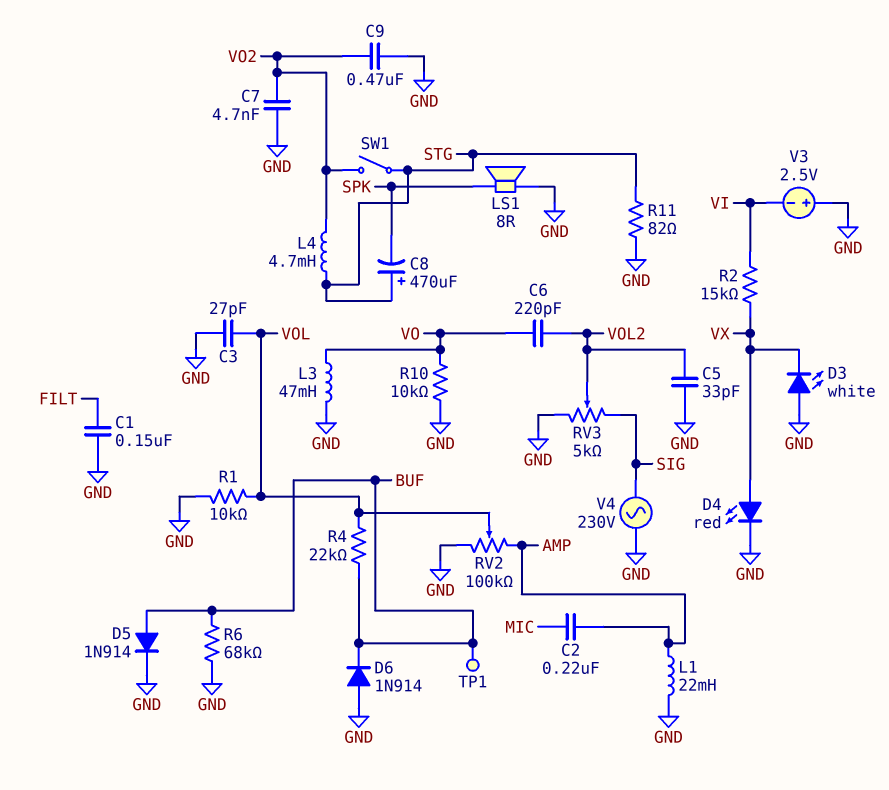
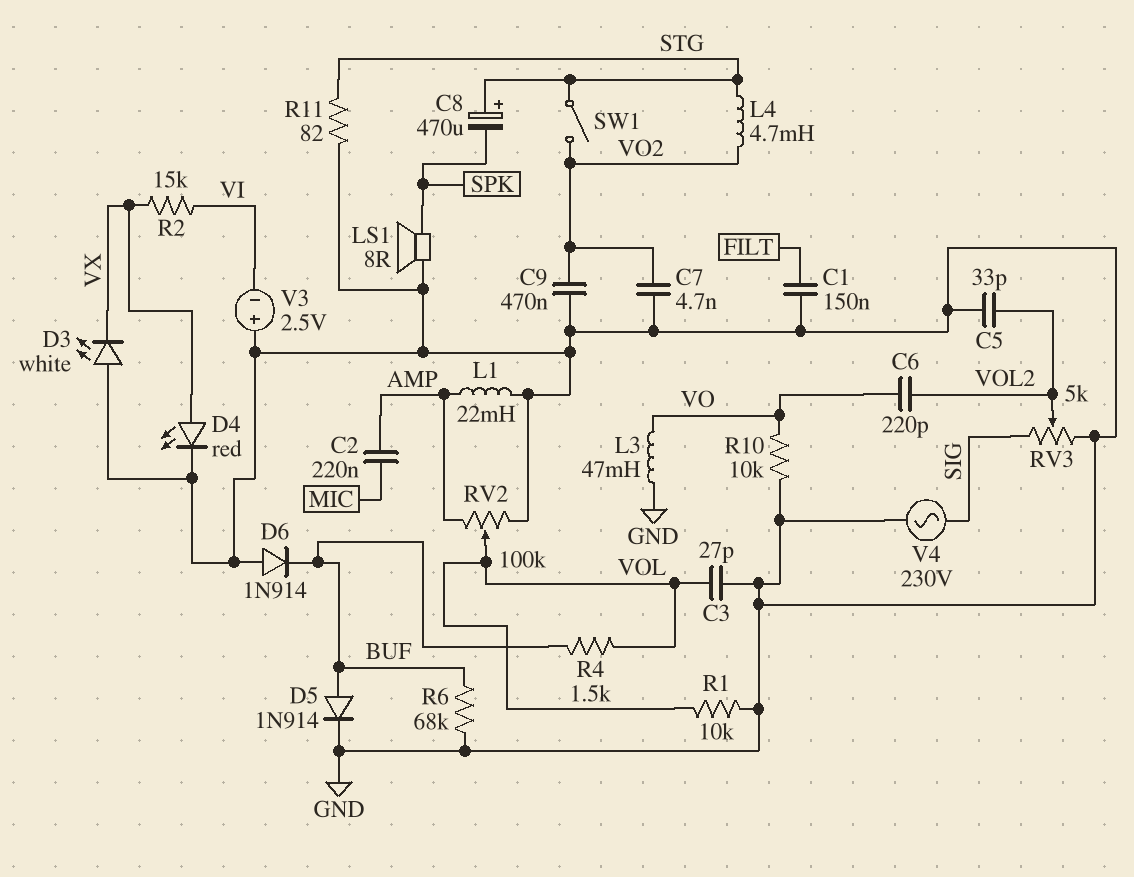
R4: 22k (BUF, VOL) -> 1.5k (BUF, VOL)
TP1: test point (BUF) -> none

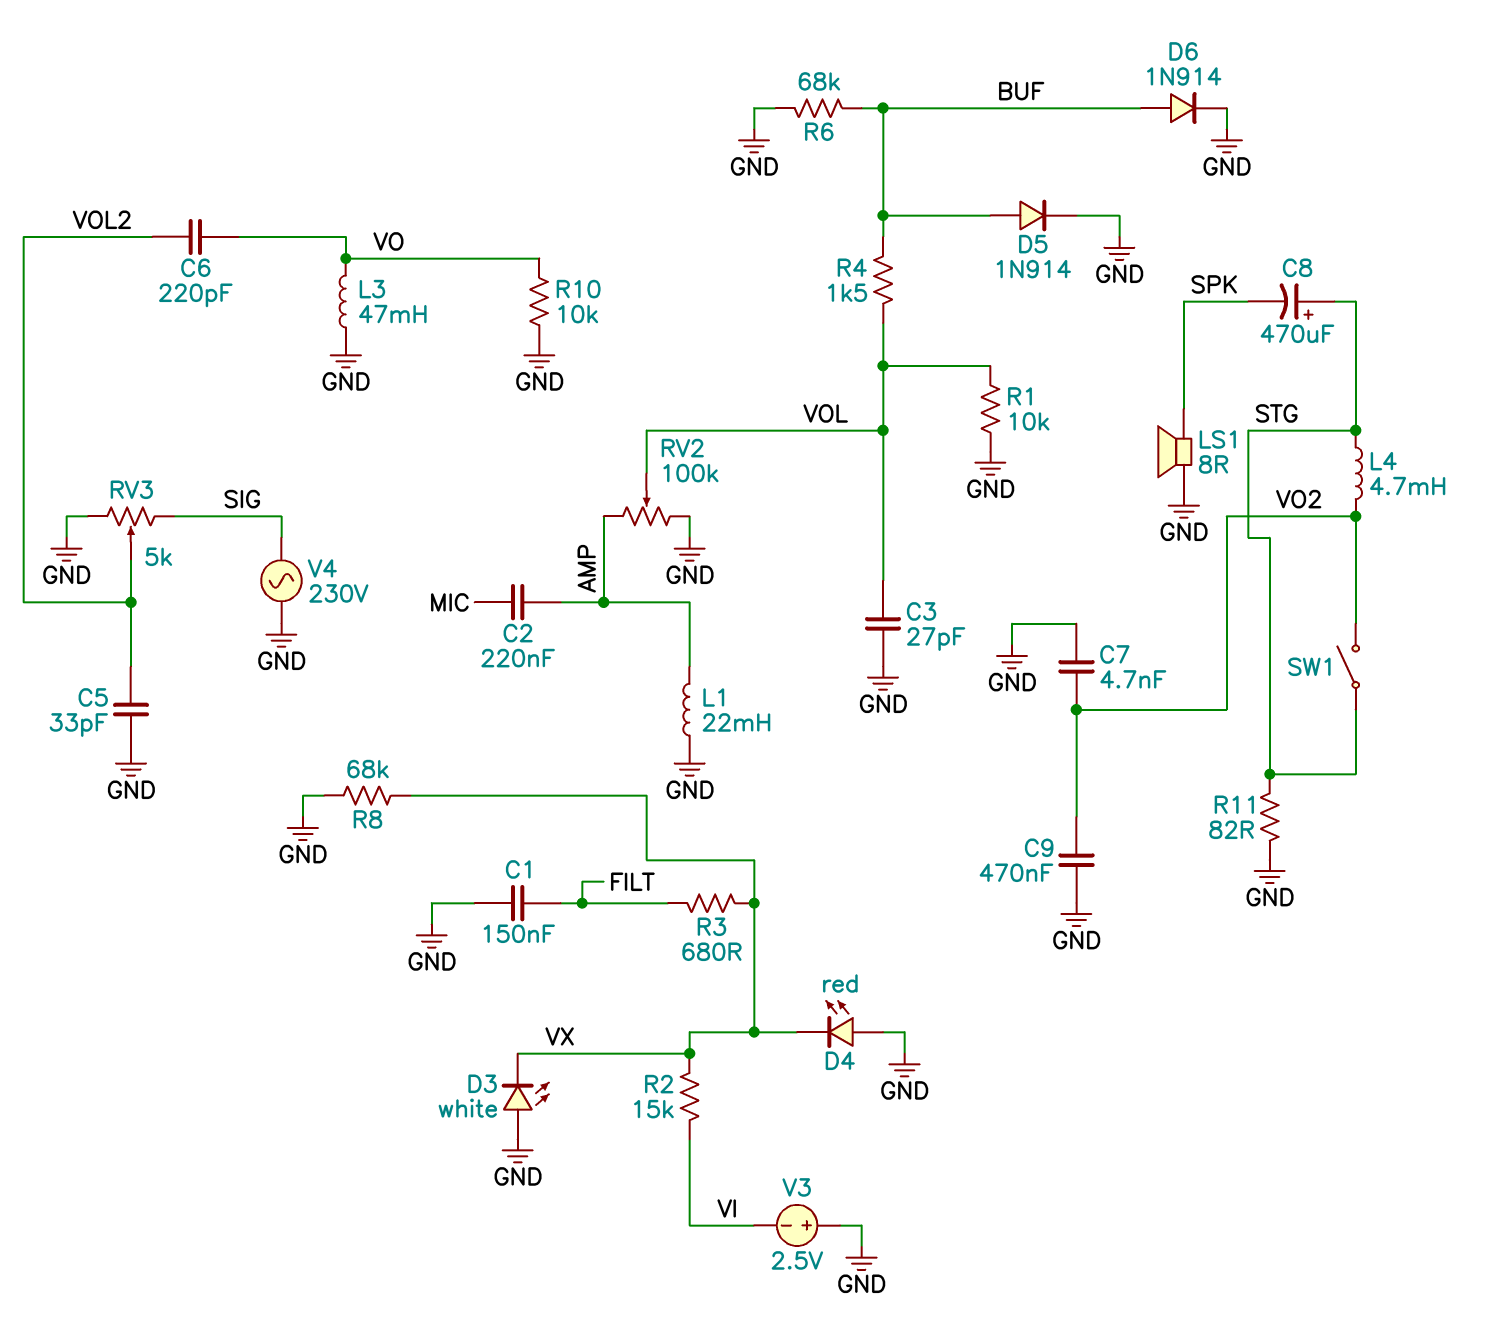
D4: LED red (A VX, K GND) -> LED red (A GND, K VX)
D6: diode 1N914 (A GND, K BUF) -> diode 1N914 (A BUF, K GND)
R3: none -> 680 (FILT, VX)
R8: none -> 68k (GND, VX)

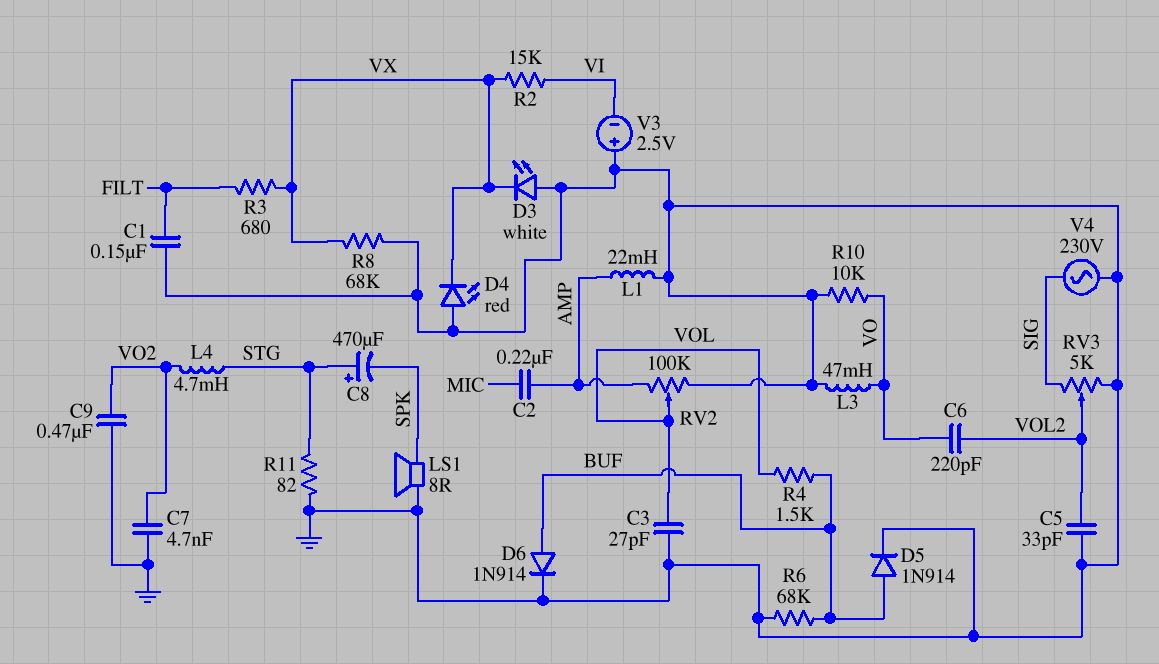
R1: 10k (GND, VOL) -> none
SW1: switch (STG, VO2) -> none

